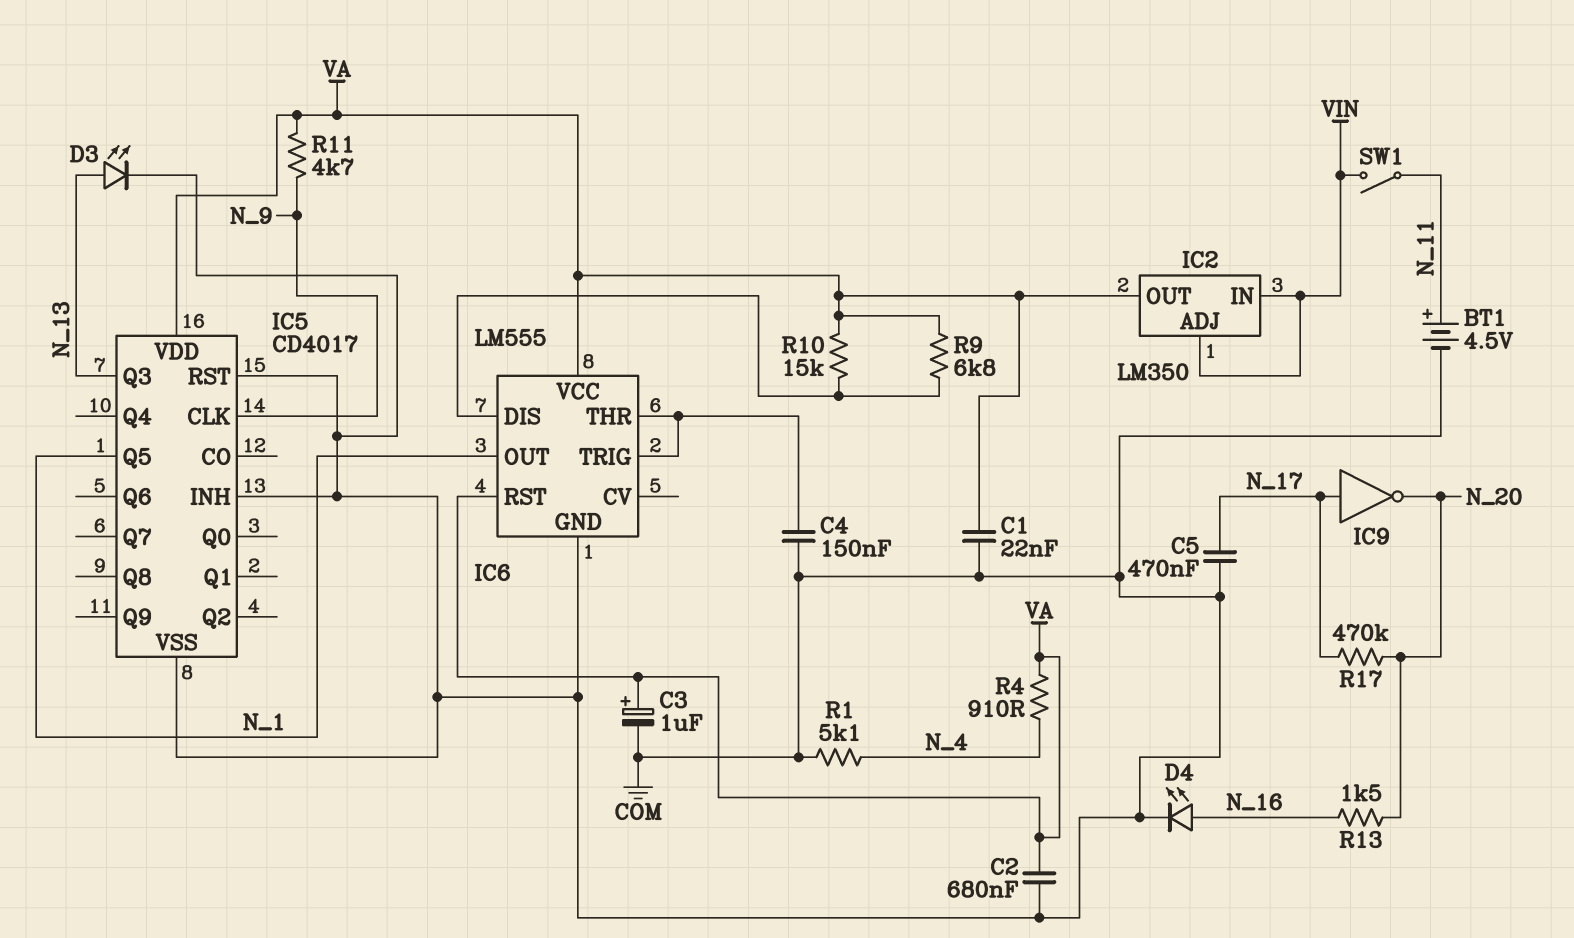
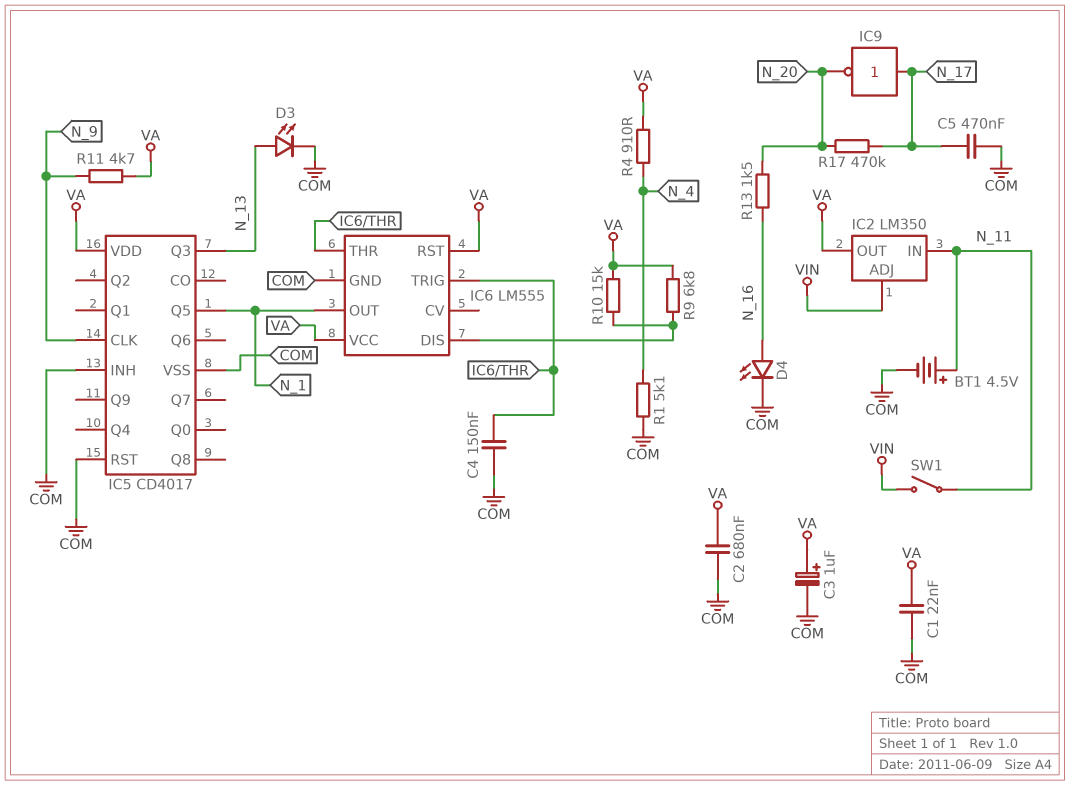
IC2 pin IN: VIN -> N_11

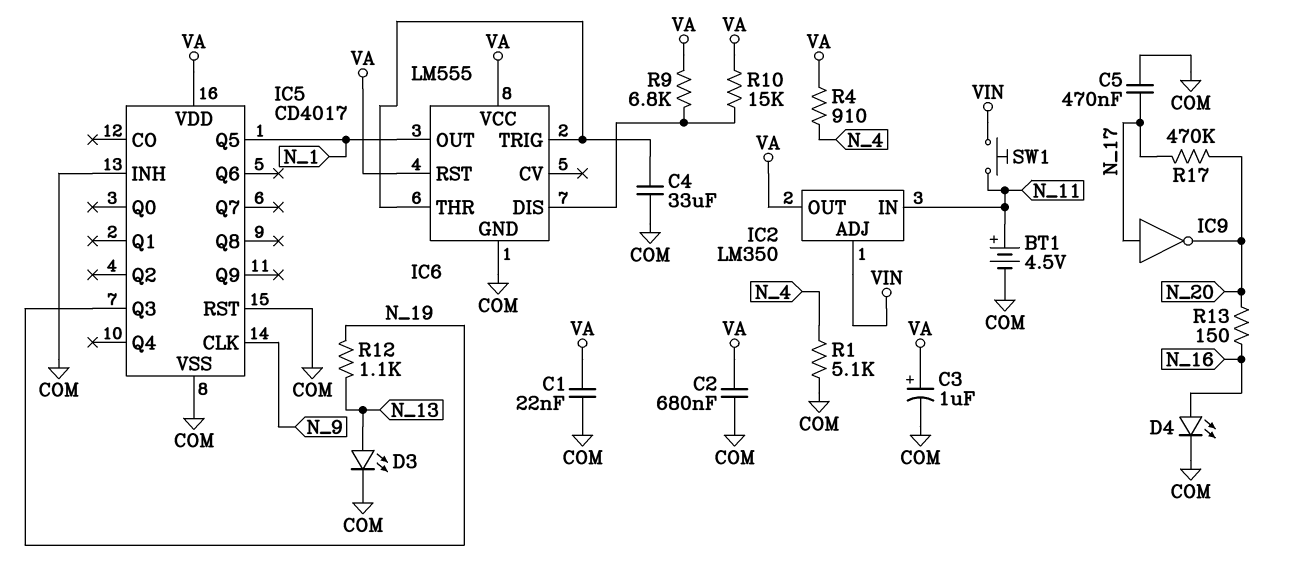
C4: 150nF (COM, IC6/THR) -> 33uF (COM, IC6/THR)
IC5 pin Q3: N_13 -> N_19
R11: 4.7k (N_9, VA) -> none
R12: none -> 1.1k (N_13, N_19)
R13: 1.5k (N_16, N_20) -> 150 (N_16, N_20)
SW1: switch (N_11, VIN) -> button (N_11, VIN)

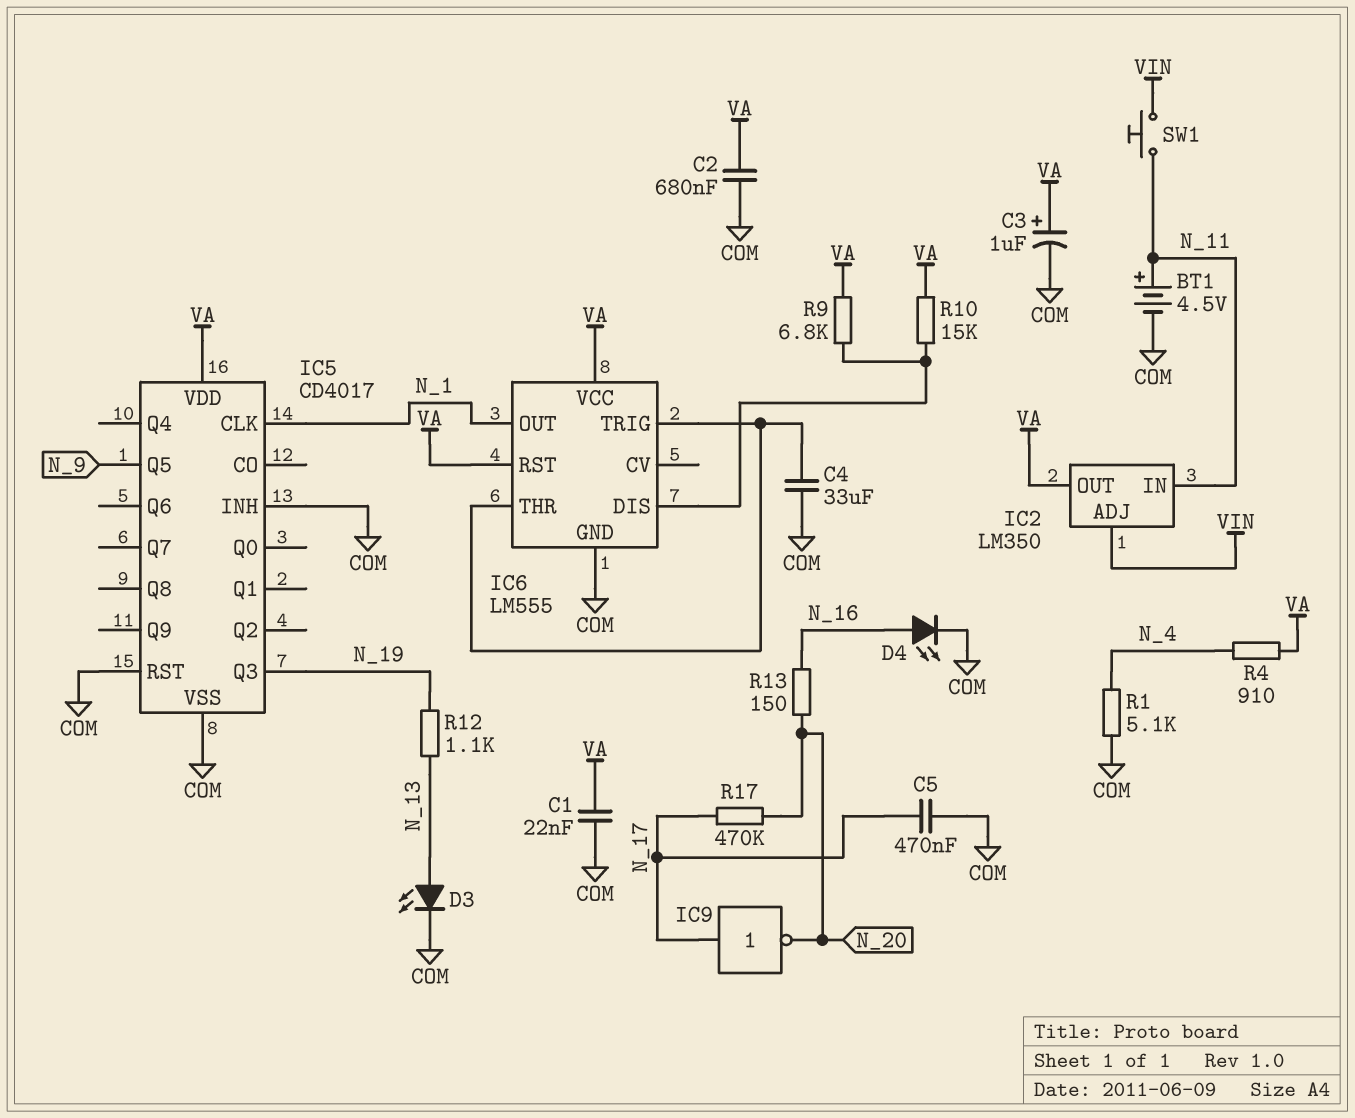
IC5 pin CLK: N_9 -> N_1
IC5 pin Q5: N_1 -> N_9

